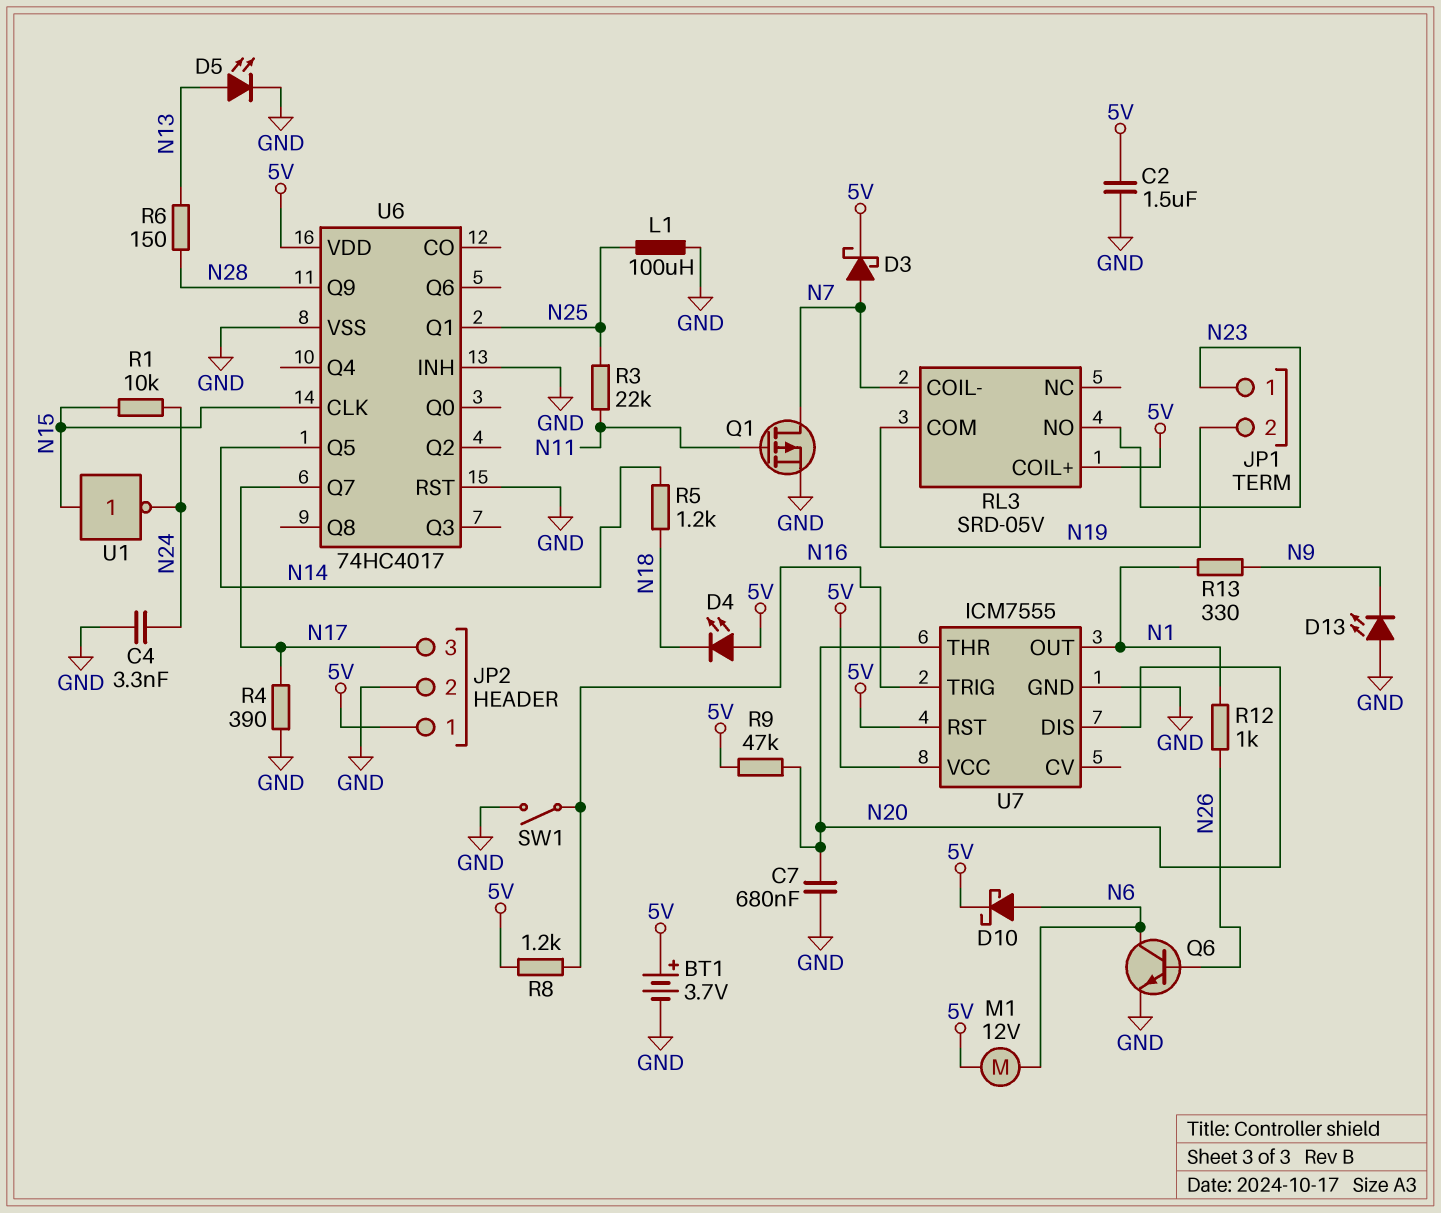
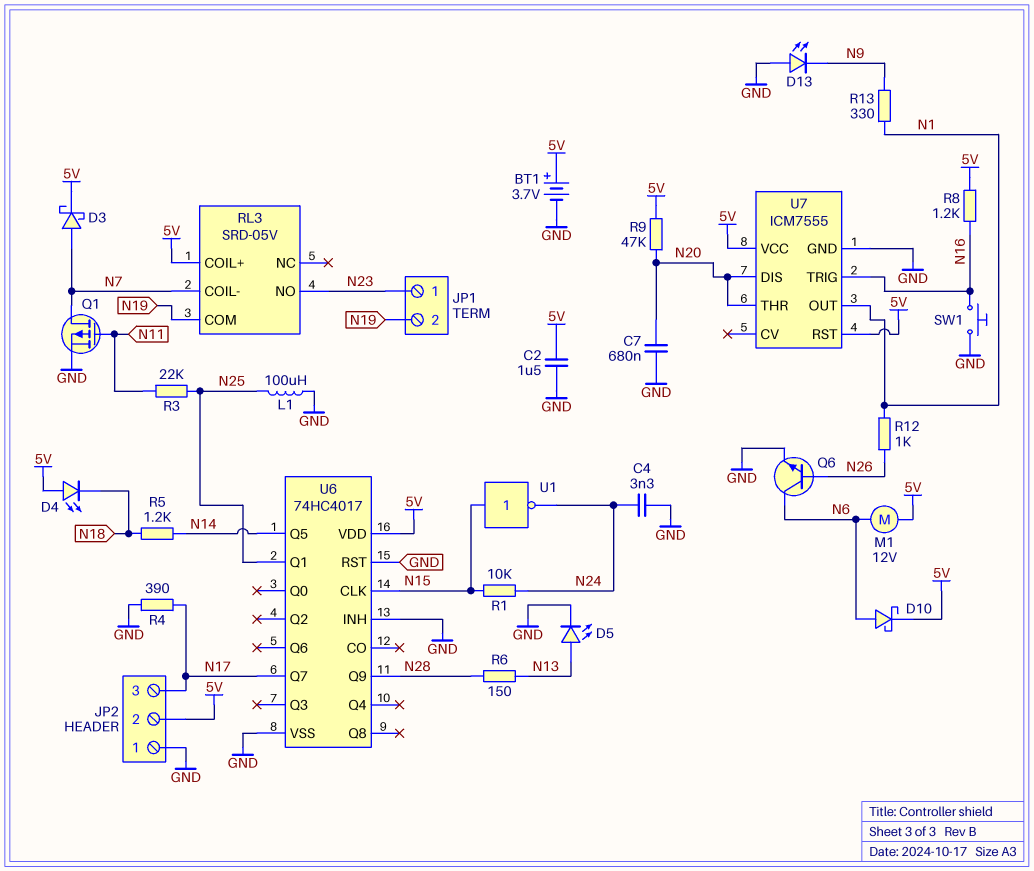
JP2 pin 1: 5V -> GND
JP2 pin 2: GND -> 5V
SW1: switch (GND, N16) -> button (GND, N16)

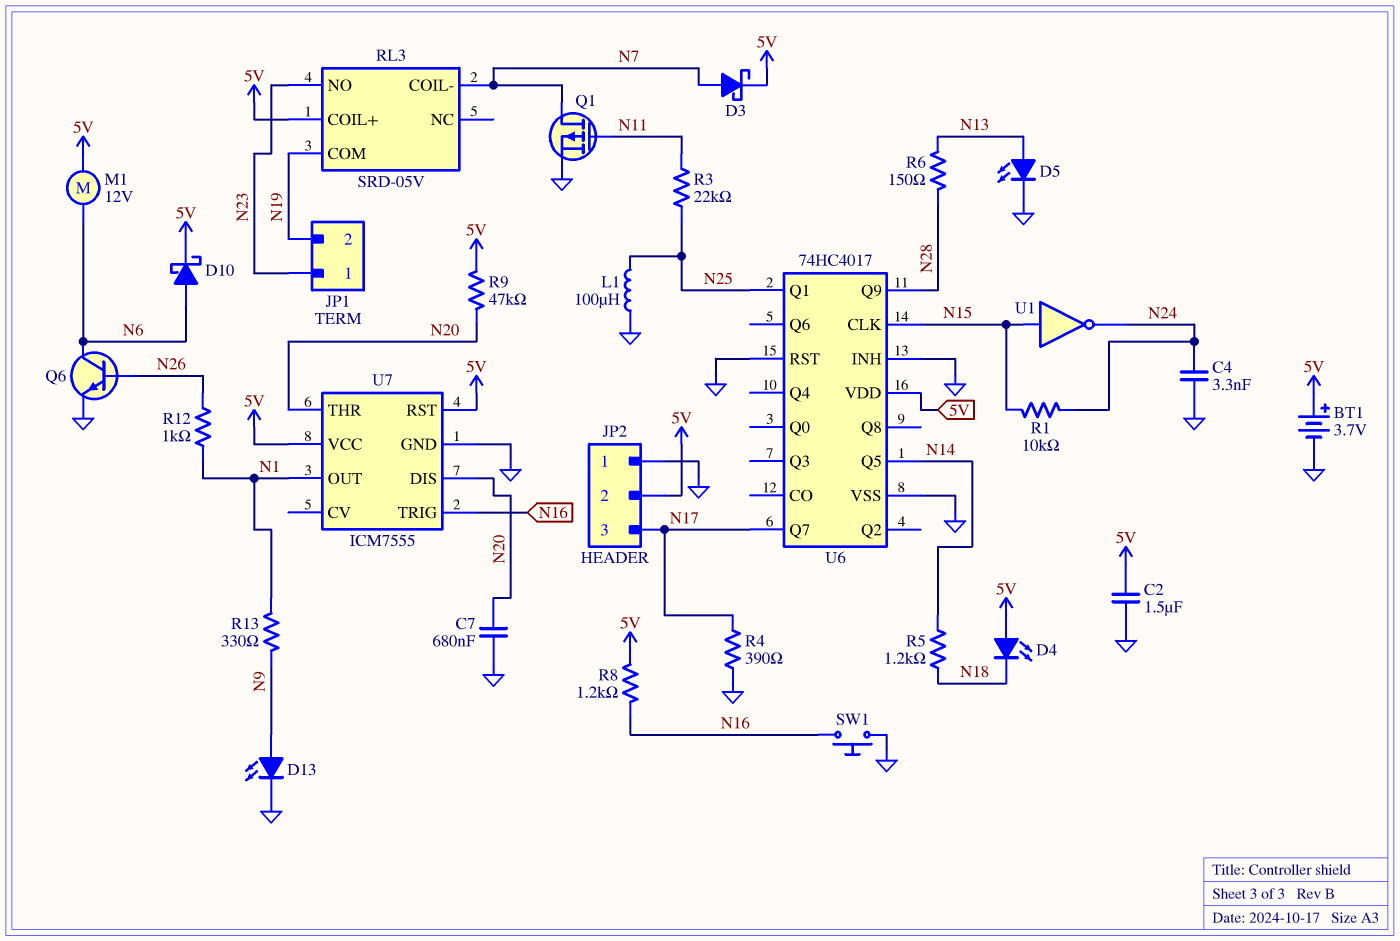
D13: LED (A GND, K N9) -> LED (A N9, K GND)

